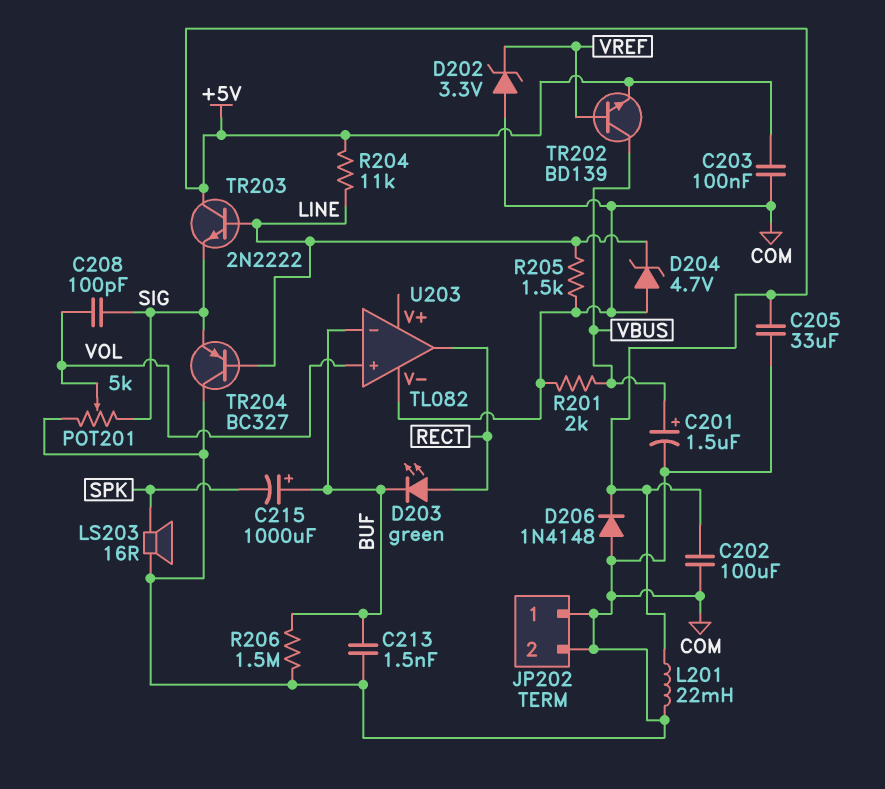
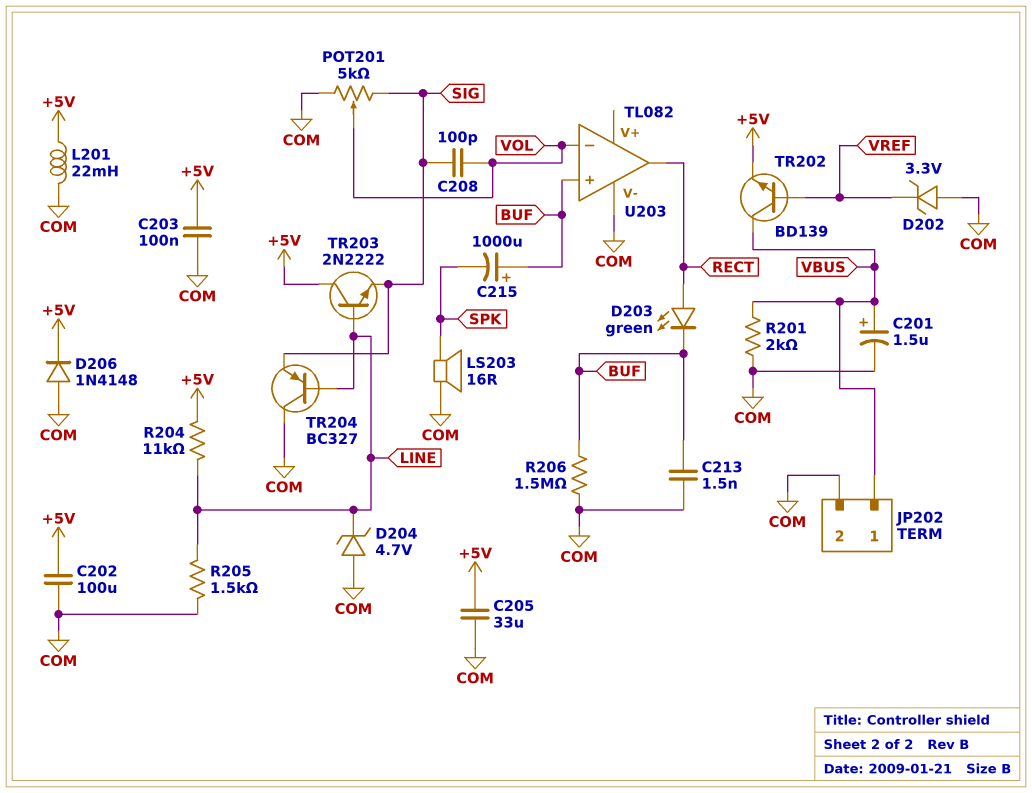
JP202 pin 1: COM -> VBUS
U203 pin in+: VOL -> BUF
U203 pin in-: BUF -> VOL

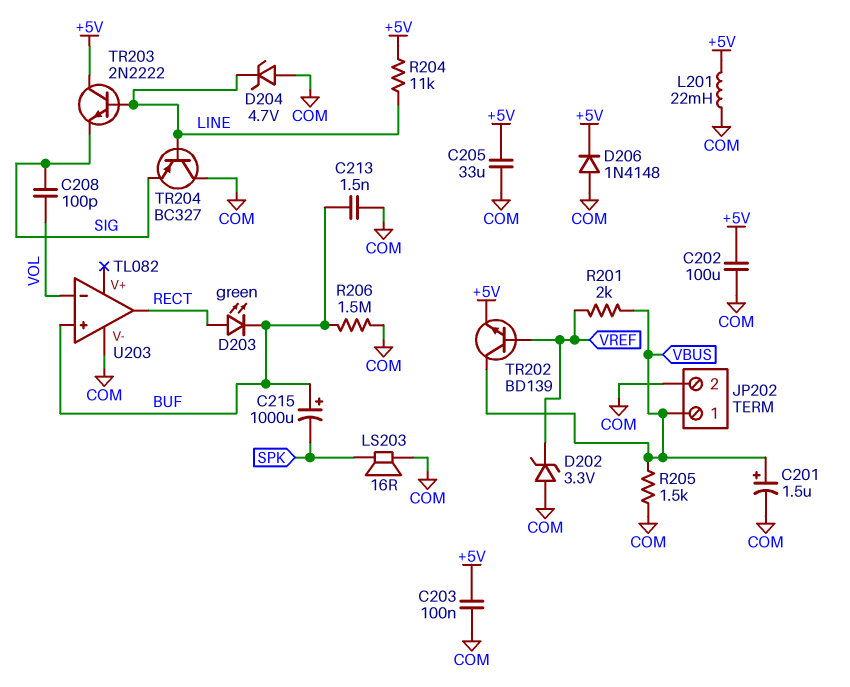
POT201: 5k (COM, SIG, wiper VOL) -> none
R201: 2k (COM, VBUS) -> 2k (VBUS, VREF)
R205: 1.5k (COM, LINE) -> 1.5k (COM, VBUS)

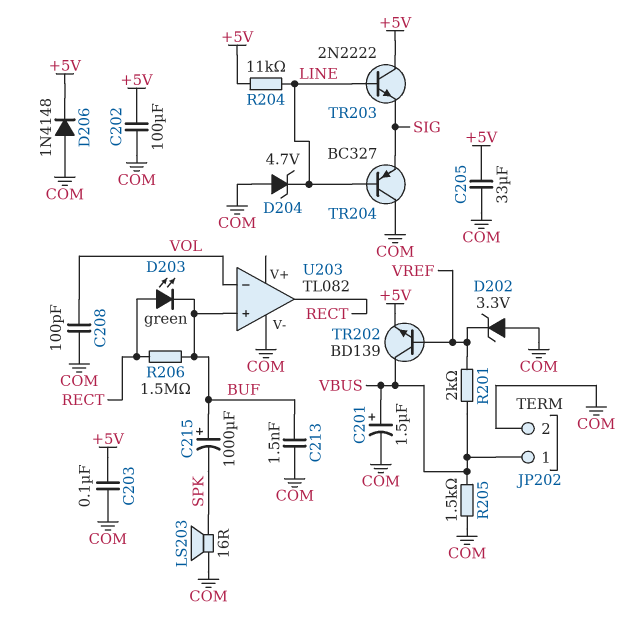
C208: 100pF (SIG, VOL) -> 100pF (COM, VOL)
L201: 22mH (+5V, COM) -> none
R206: 1.5M (BUF, COM) -> 1.5M (BUF, RECT)

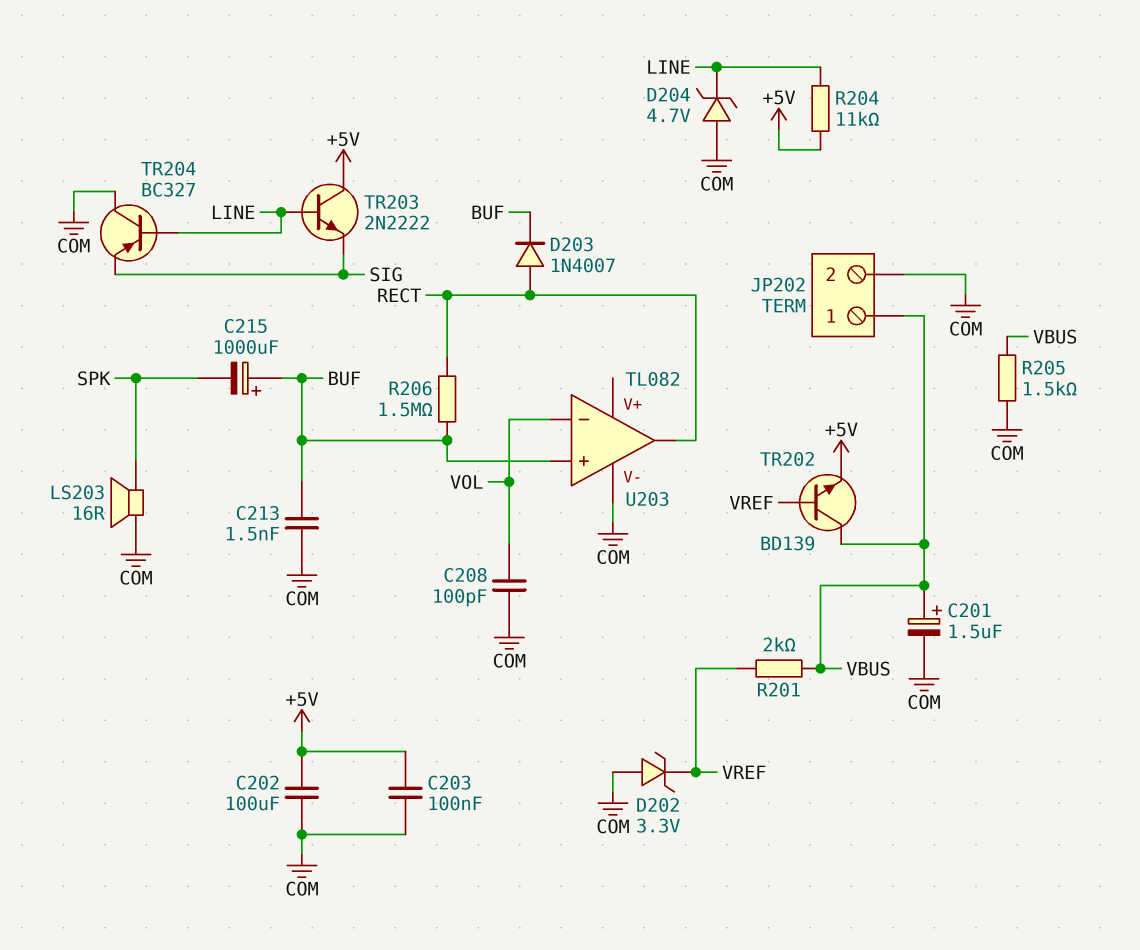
C205: 33uF (+5V, COM) -> none
D203: LED green (A RECT, K BUF) -> diode 1N4007 (A RECT, K BUF)
D206: diode 1N4148 (A COM, K +5V) -> none

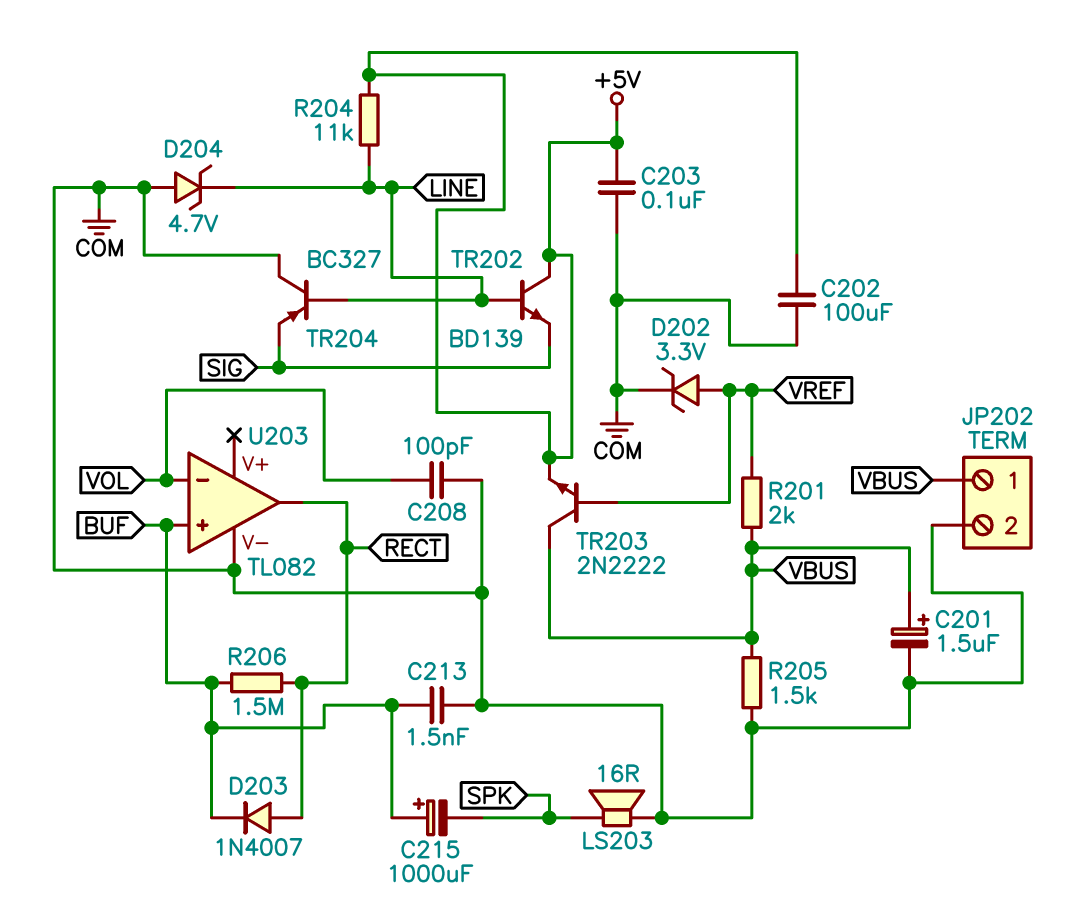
D202: zener 3.3V (A COM, K VREF) -> zener 3.3V (A VREF, K COM)
TR202: NPN BD139 (B VREF, C VBUS, E +5V) -> NPN BD139 (B LINE, C +5V, E SIG)
TR203: NPN 2N2222 (B LINE, C +5V, E SIG) -> NPN 2N2222 (B VREF, C VBUS, E +5V)

